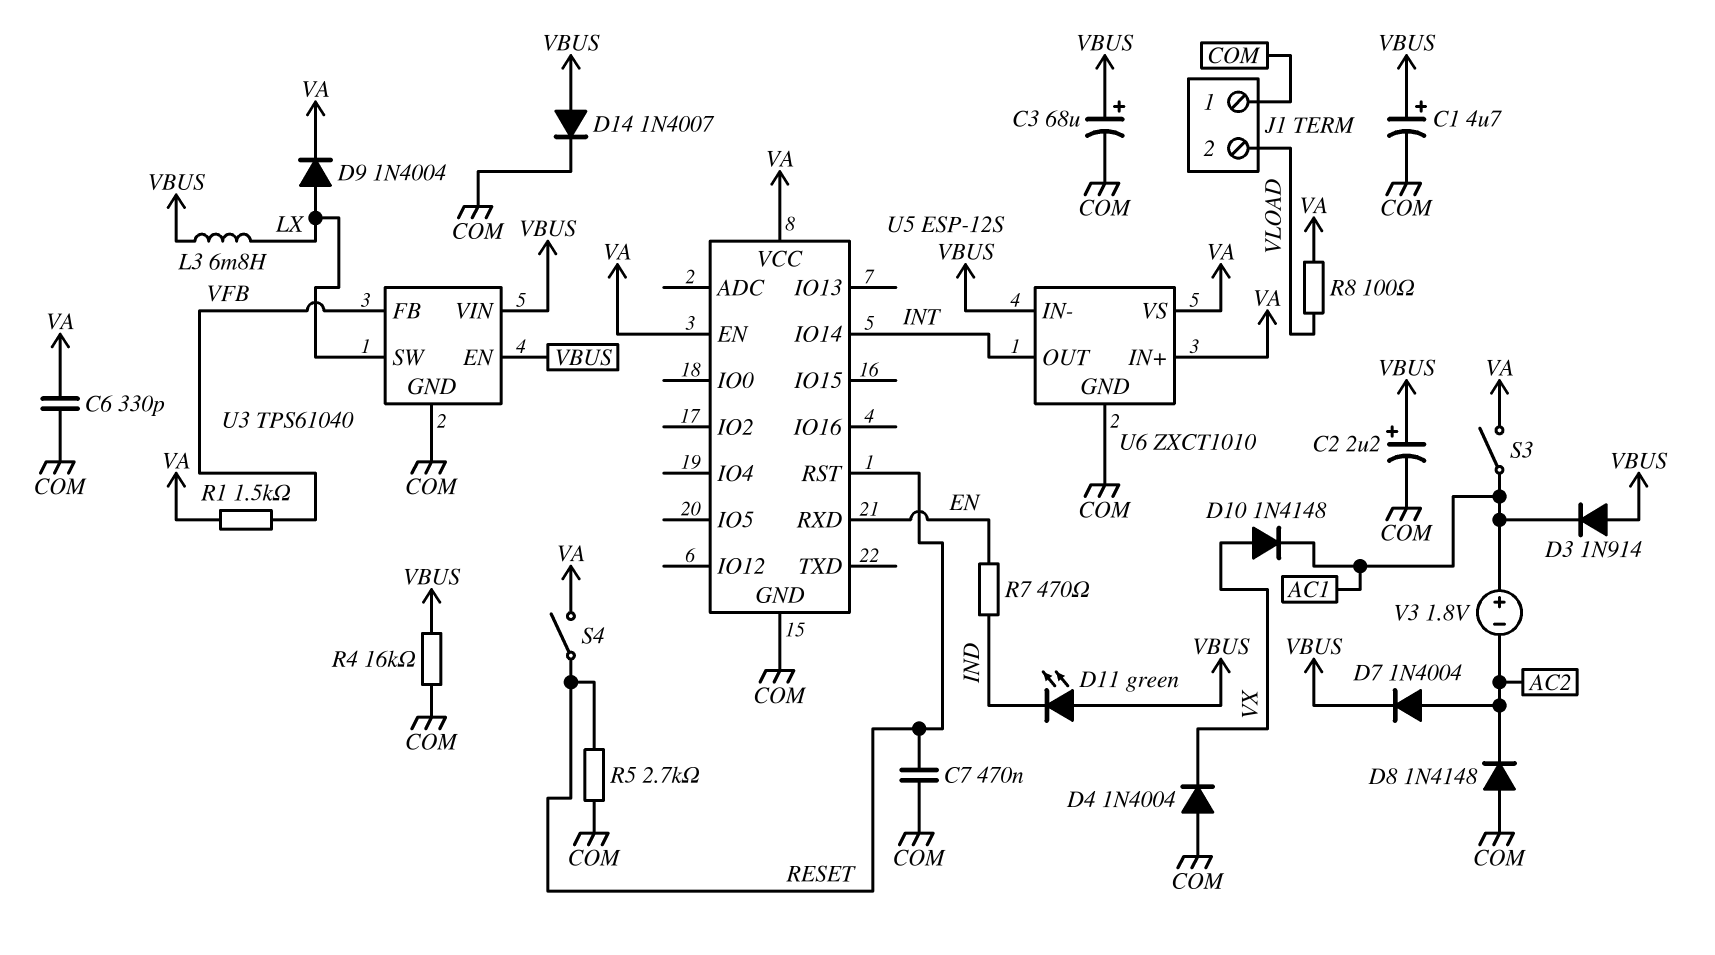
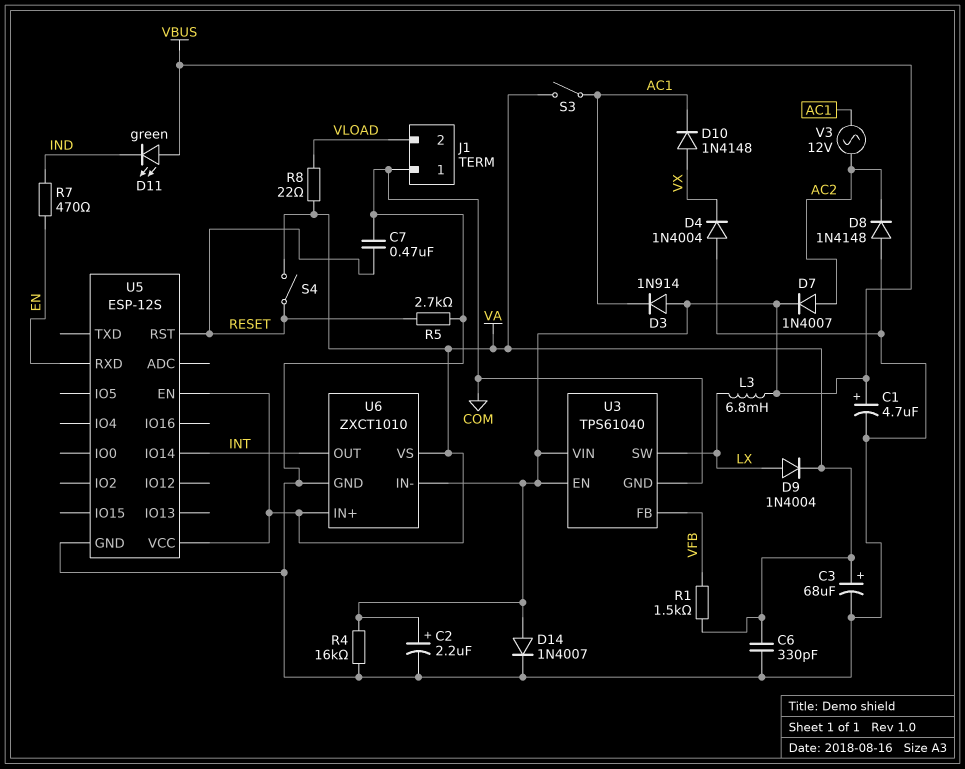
C3: 68uF (plus VBUS, minus COM) -> 68uF (plus VA, minus COM)
D7: diode 1N4004 (A AC2, K VBUS) -> diode 1N4007 (A AC2, K VBUS)
R8: 100 (VA, VLOAD) -> 22 (VA, VLOAD)
V3: 1.8V (plus AC1, minus AC2) -> AC 12V (AC1, AC2)

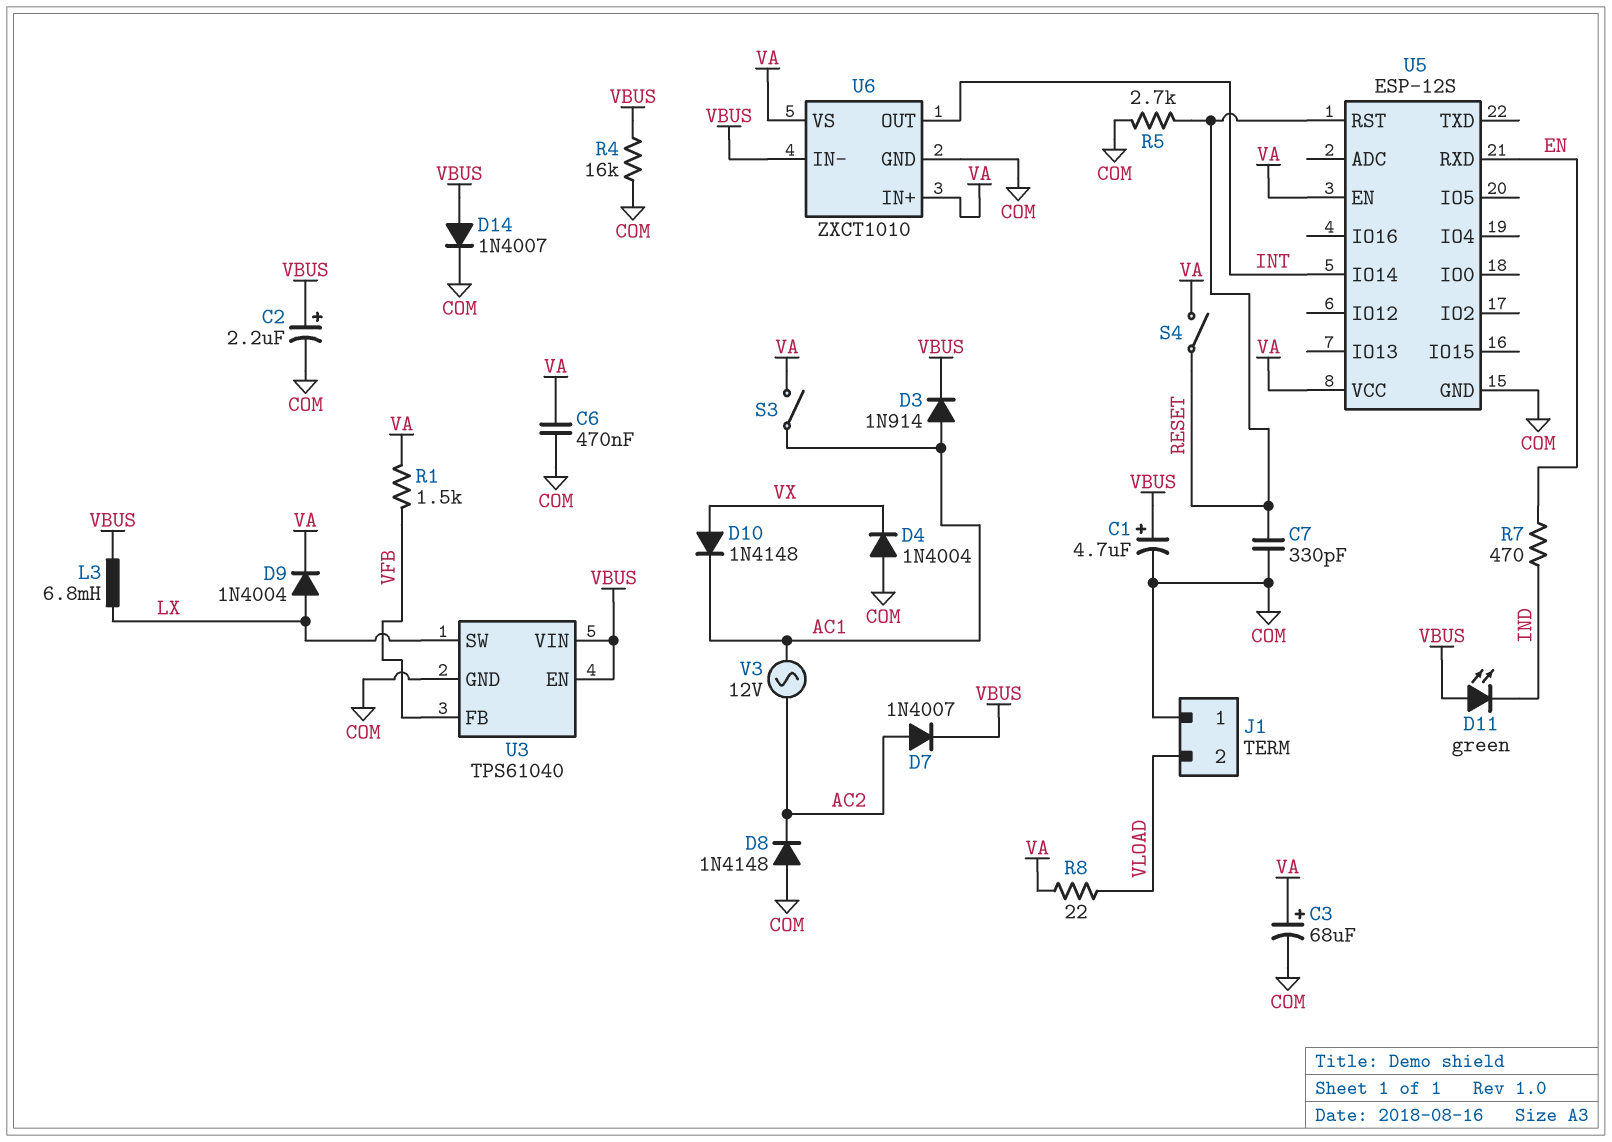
C6: 330pF (COM, VA) -> 470nF (COM, VA)
C7: 470nF (COM, RESET) -> 330pF (COM, RESET)
D3: diode 1N914 (A VBUS, K AC1) -> diode 1N914 (A AC1, K VBUS)

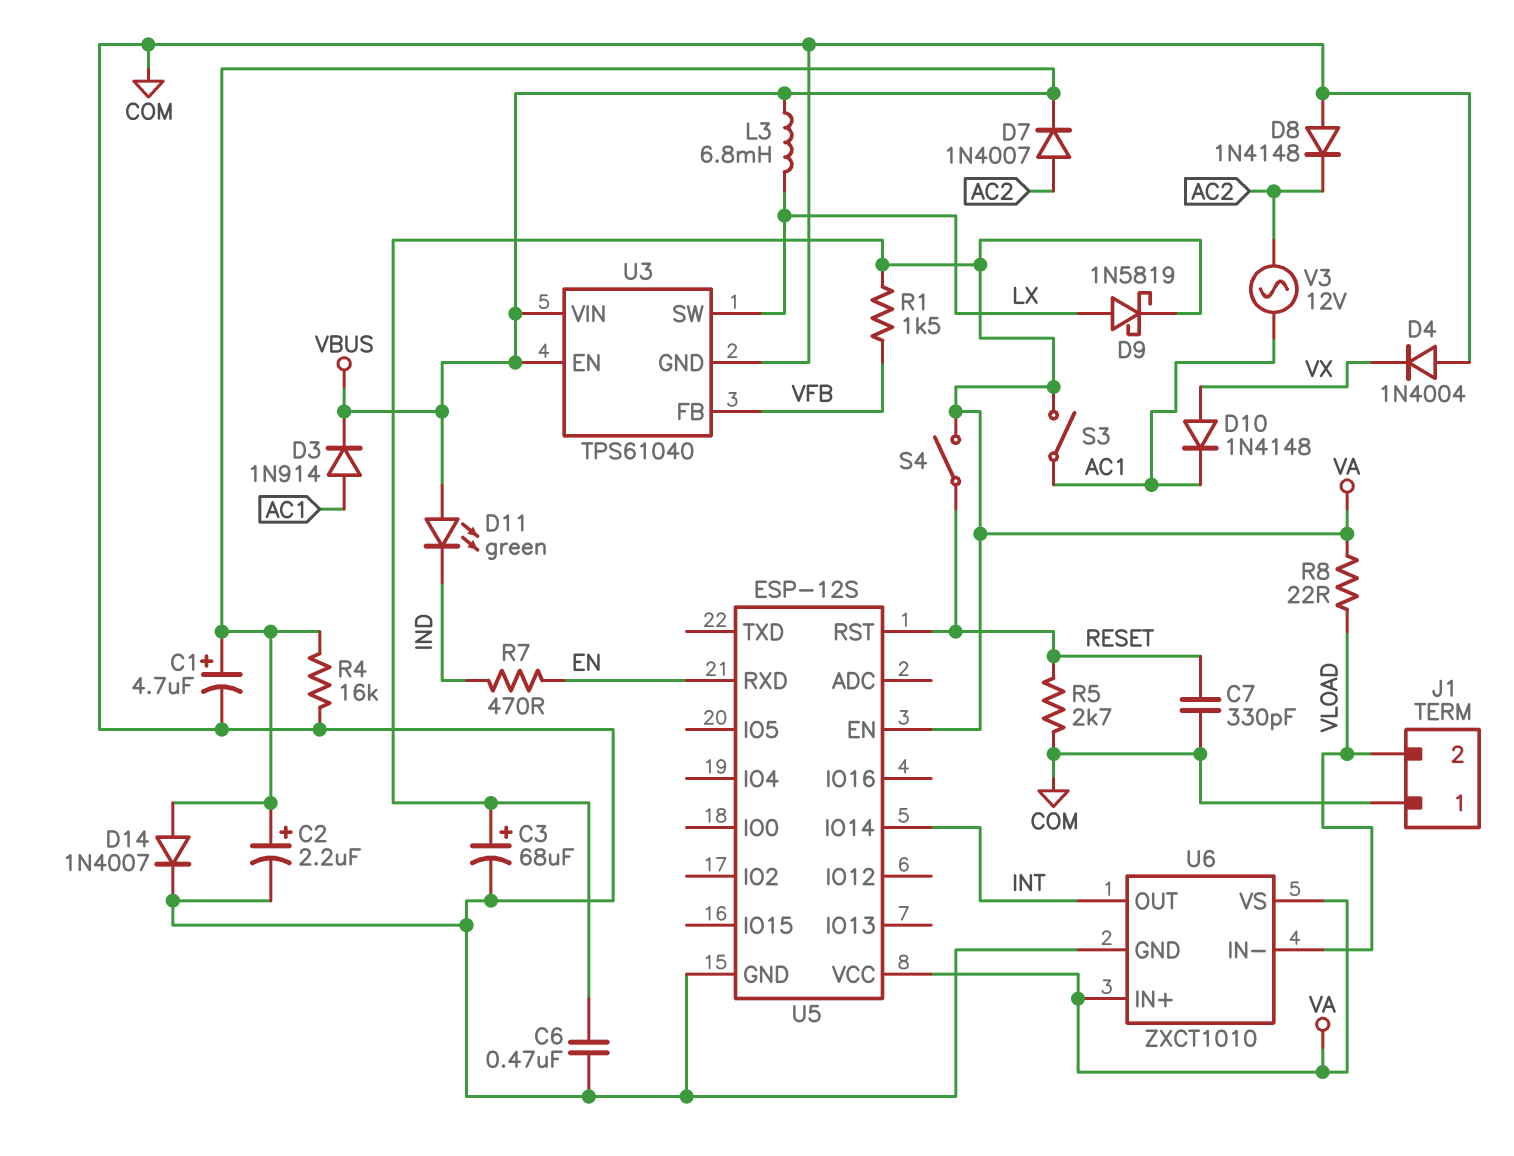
D9: diode 1N4004 (A LX, K VA) -> schottky 1N5819 (A LX, K VA)
U6 pin IN-: VBUS -> VLOAD

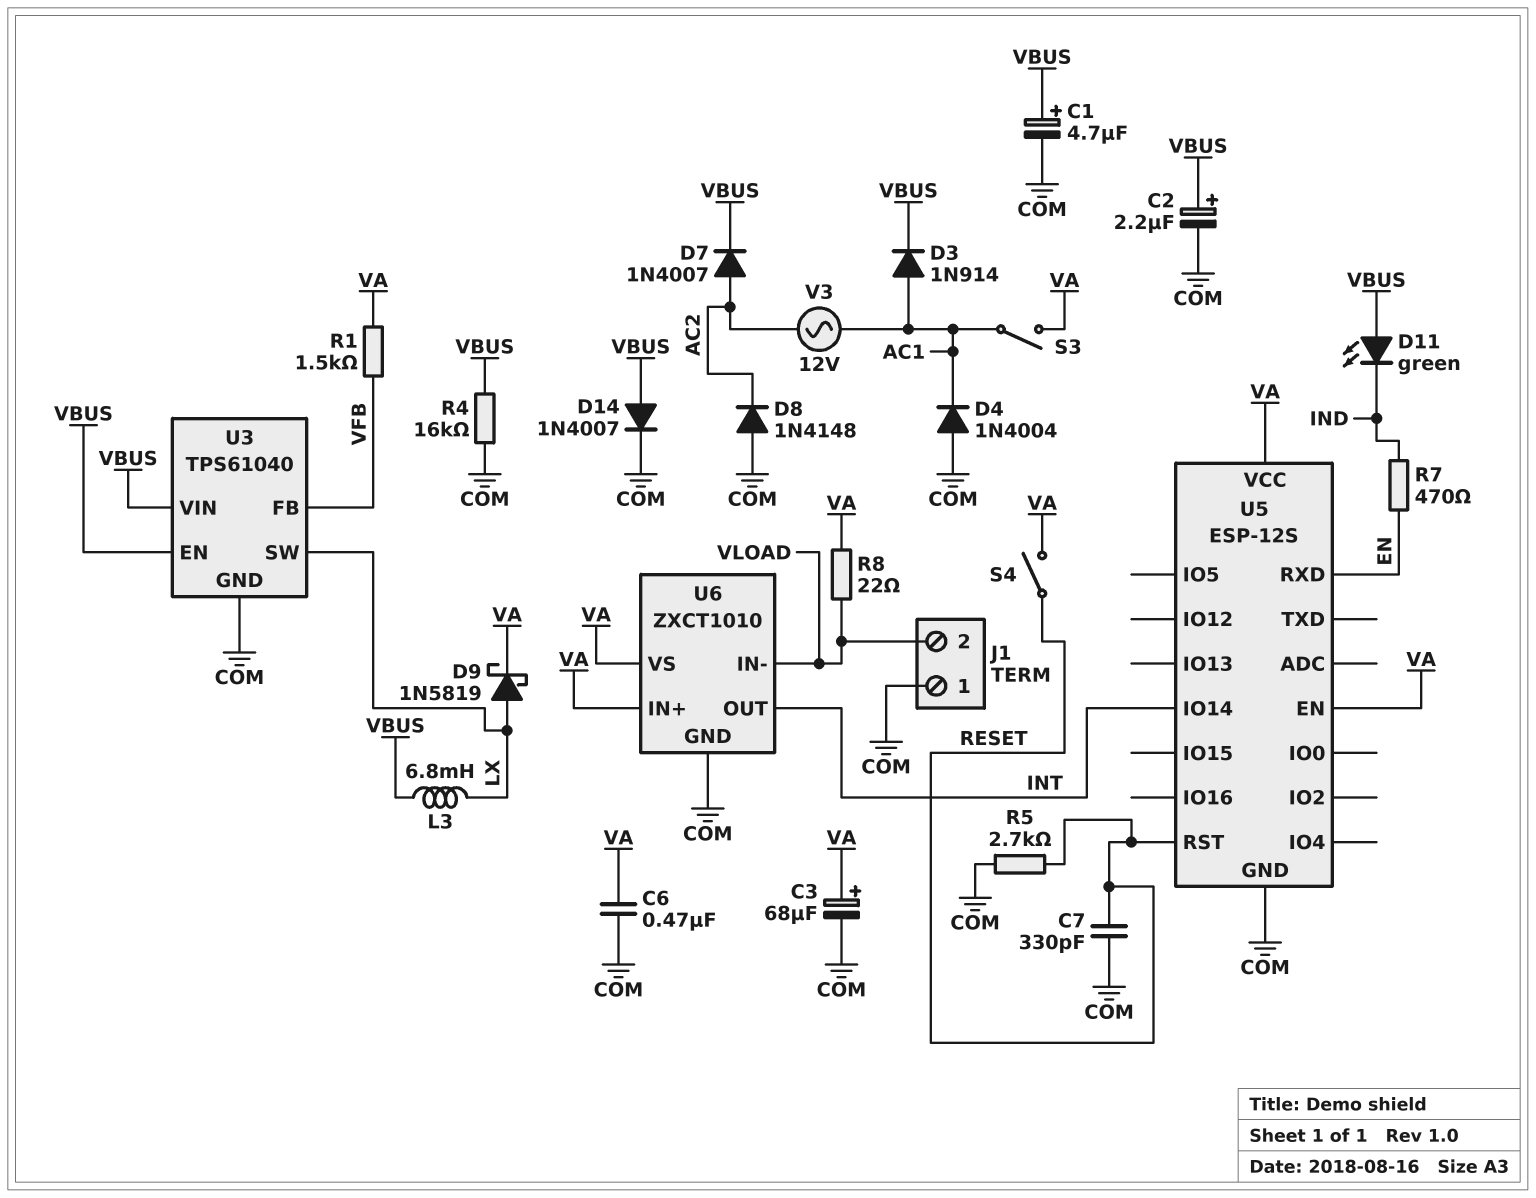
D4: diode 1N4004 (A COM, K VX) -> diode 1N4004 (A COM, K AC1)
D10: diode 1N4148 (A VX, K AC1) -> none

